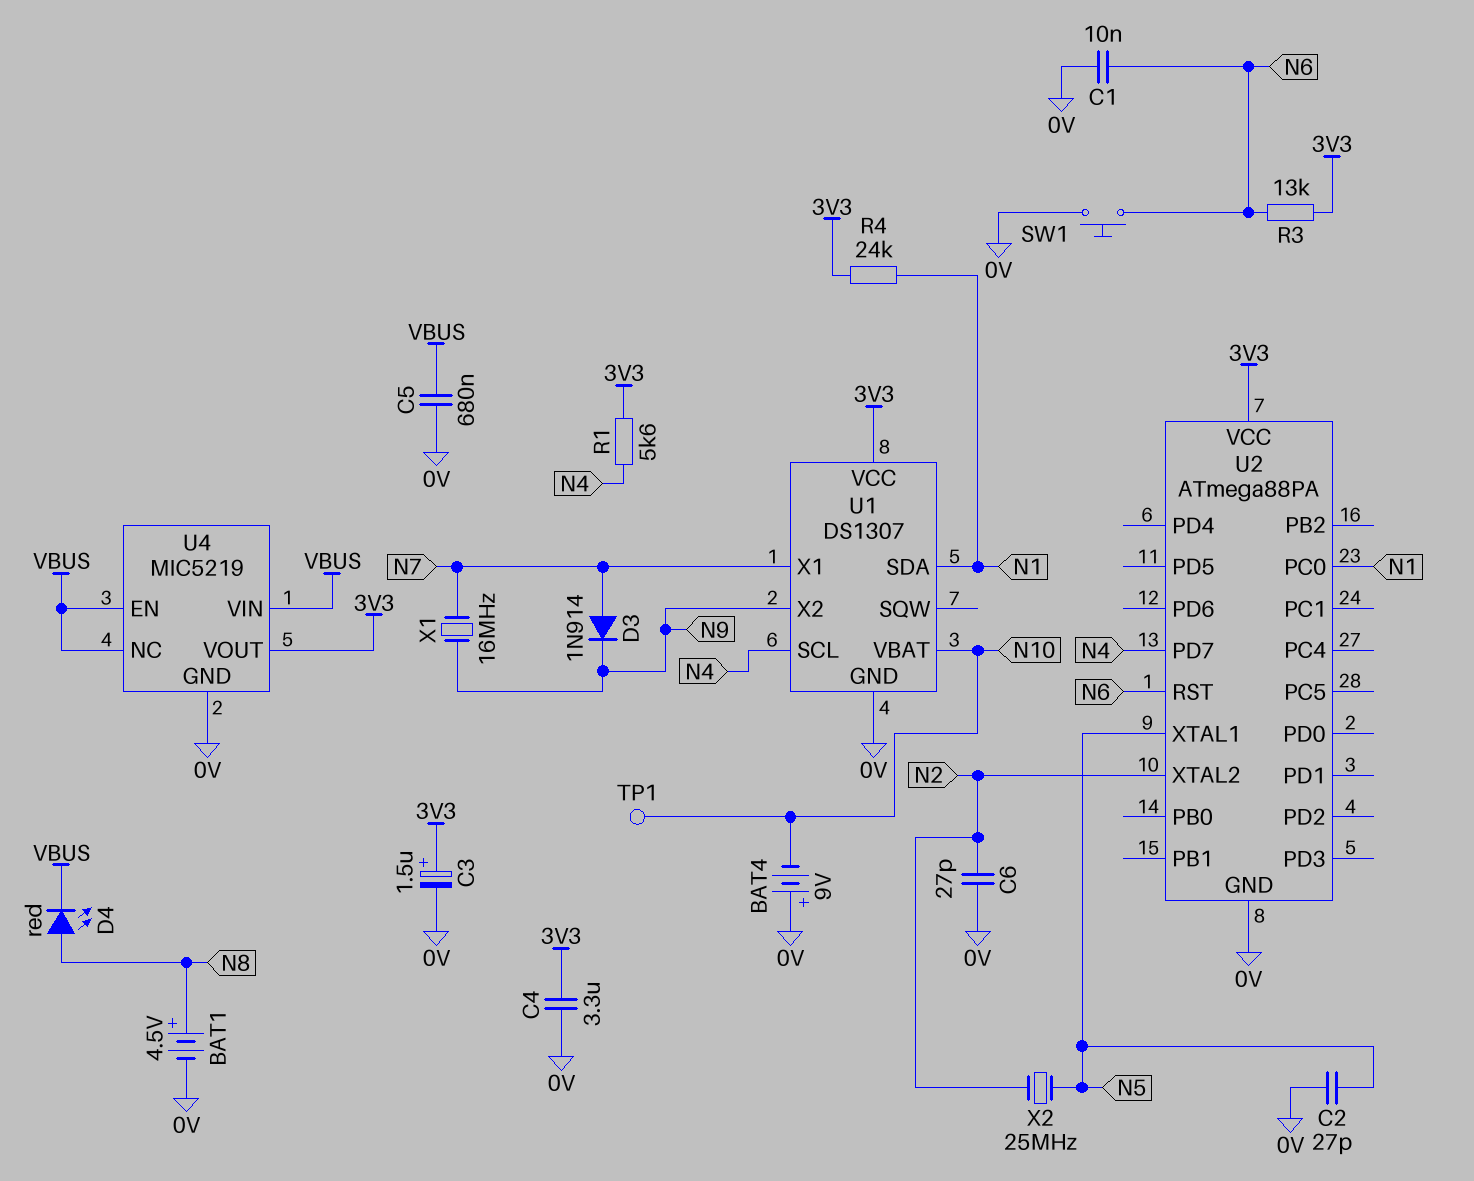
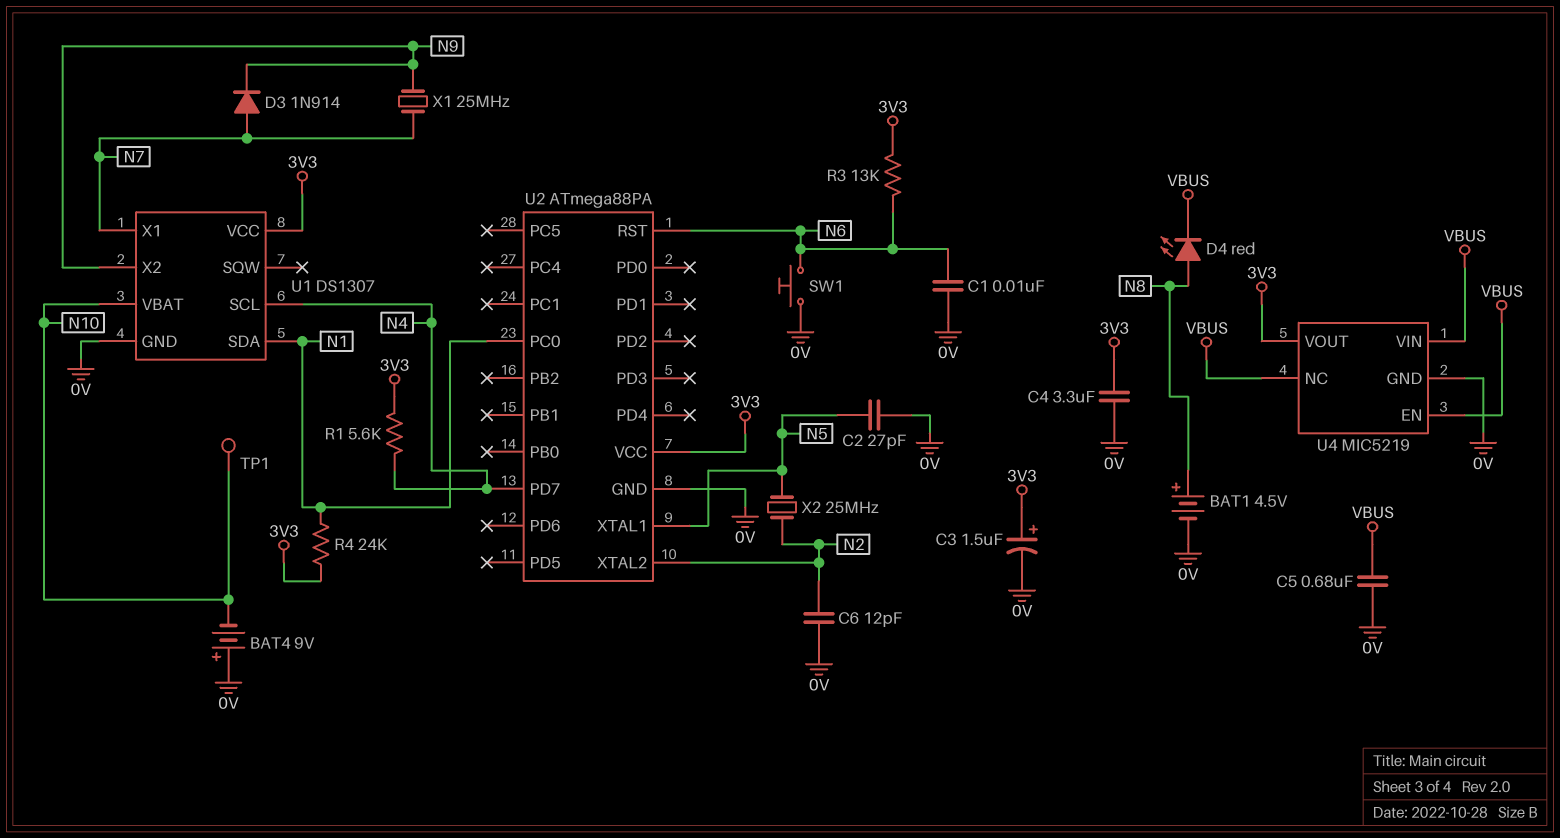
C6: 27pF (0V, N2) -> 12pF (0V, N2)
X1: 16MHz (N7, N9) -> 25MHz (N7, N9)

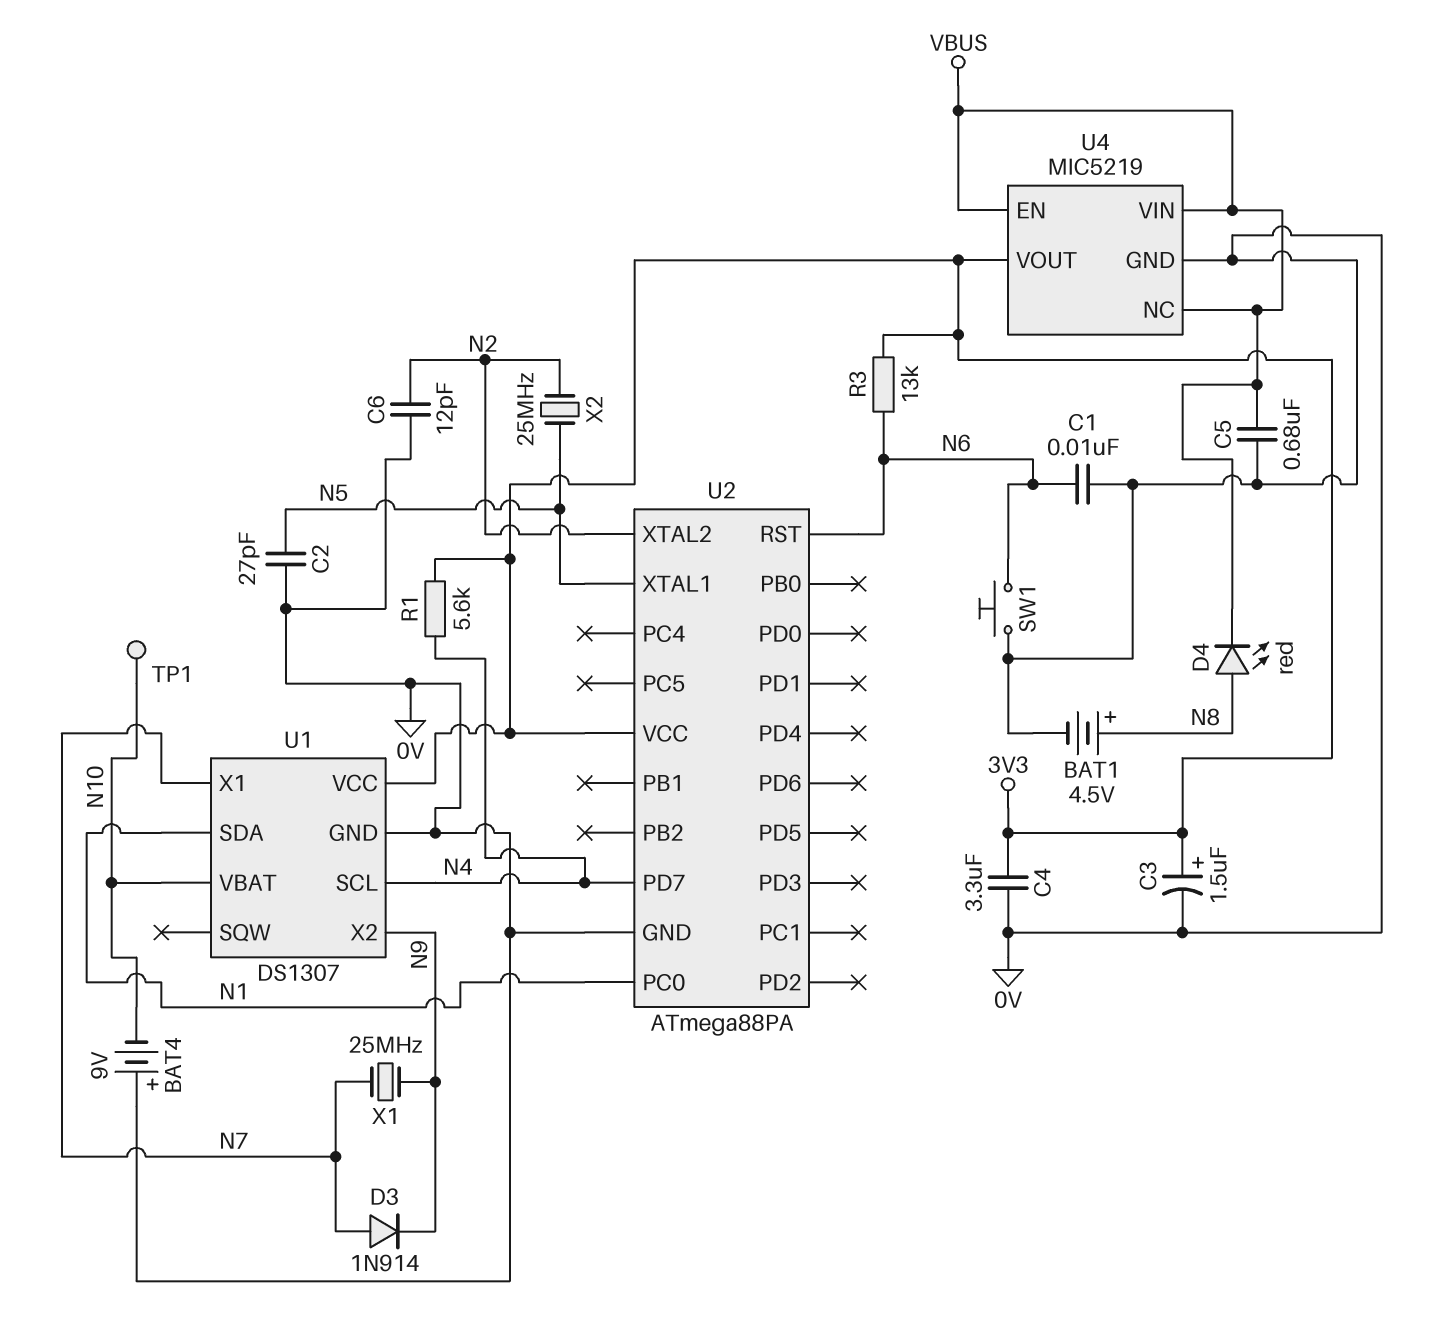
R4: 24k (3V3, N1) -> none

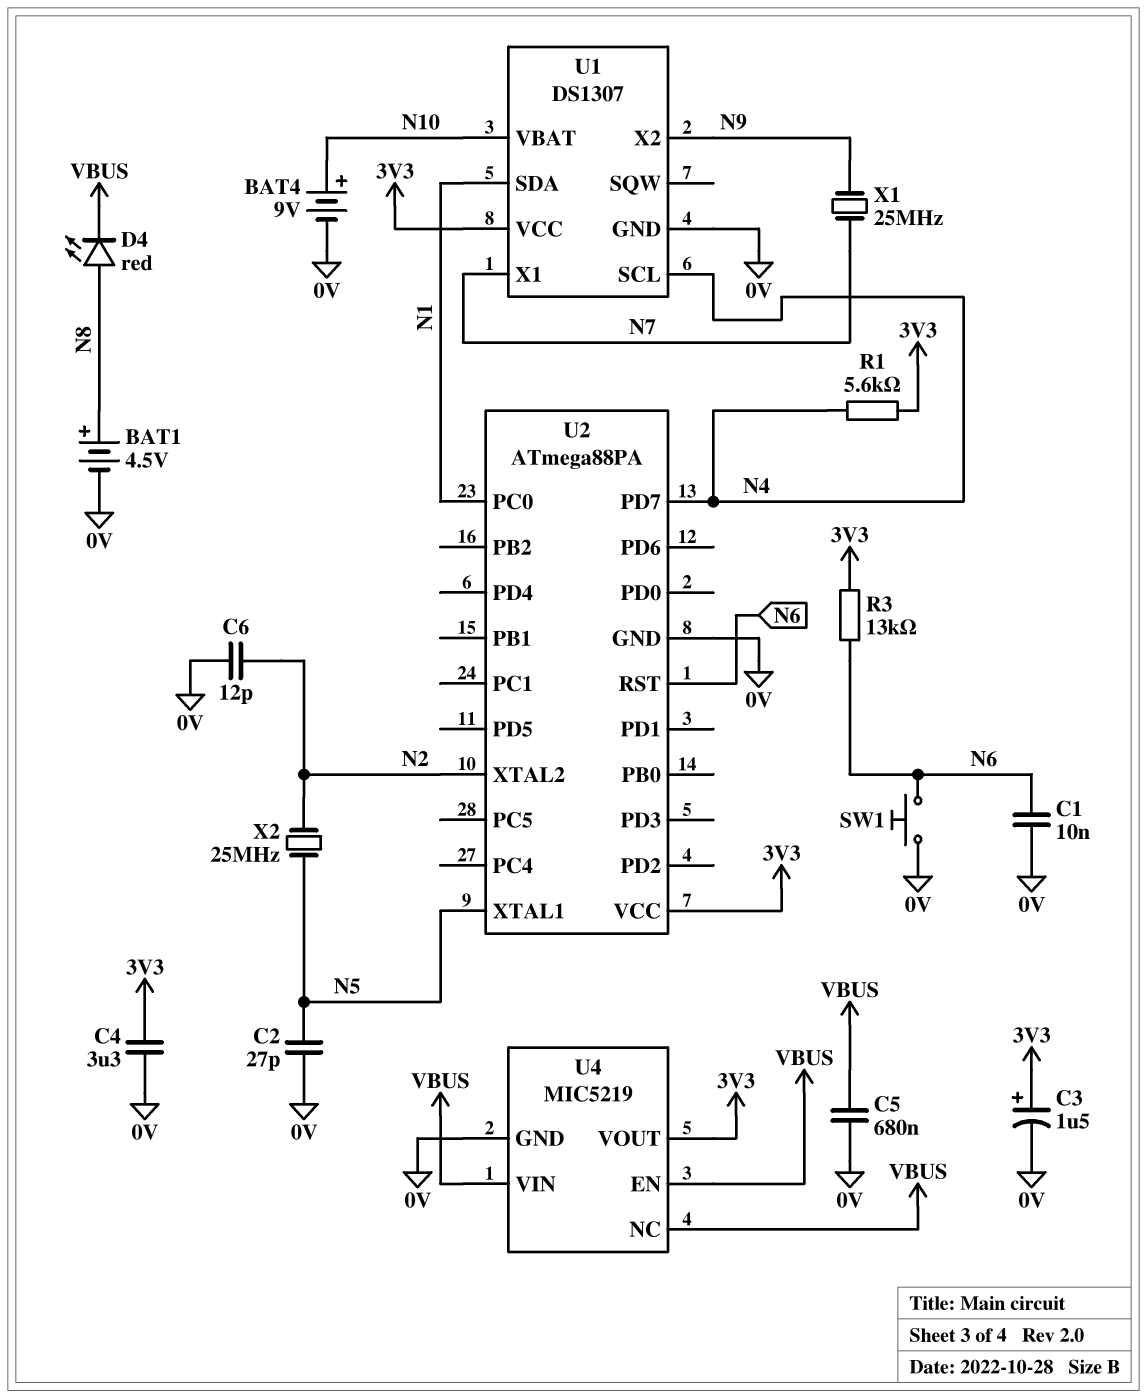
BAT4: 9V (plus 0V, minus N10) -> 9V (plus N10, minus 0V)
D3: diode 1N914 (A N7, K N9) -> none
TP1: test point (N10) -> none

